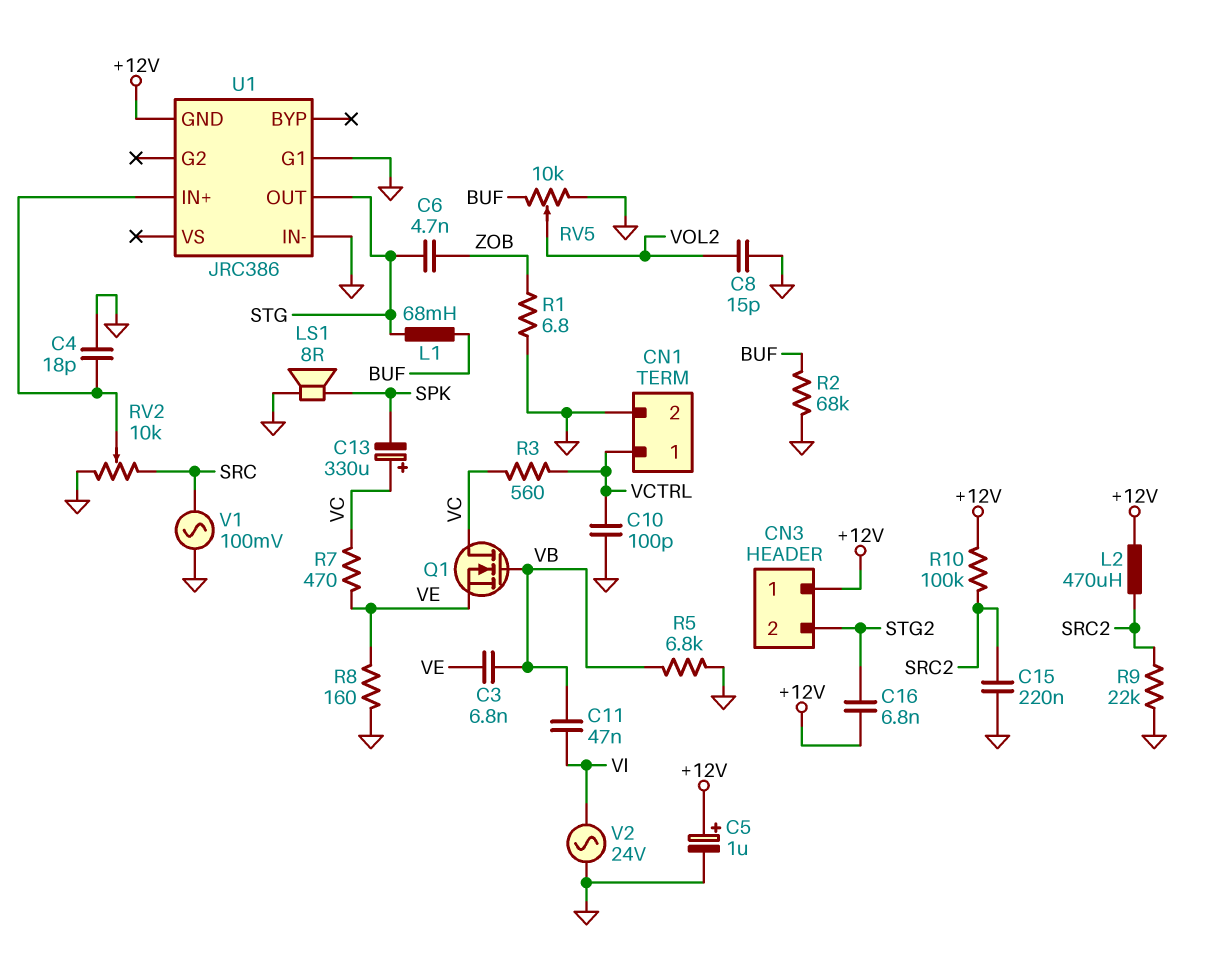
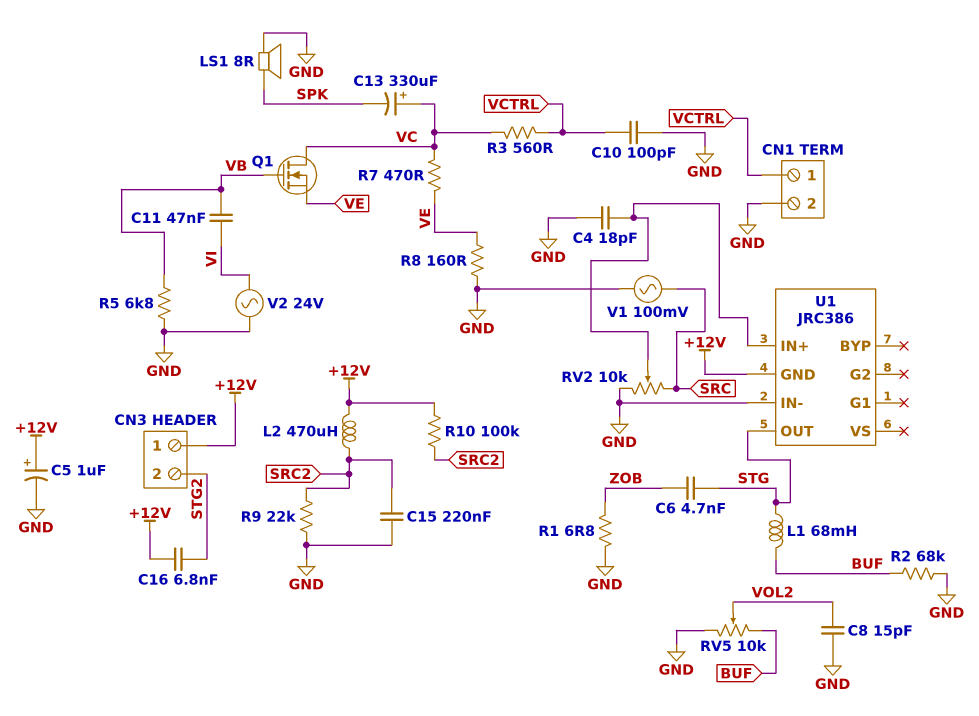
C3: 6.8nF (VB, VE) -> none
U1 pin G1: GND -> none

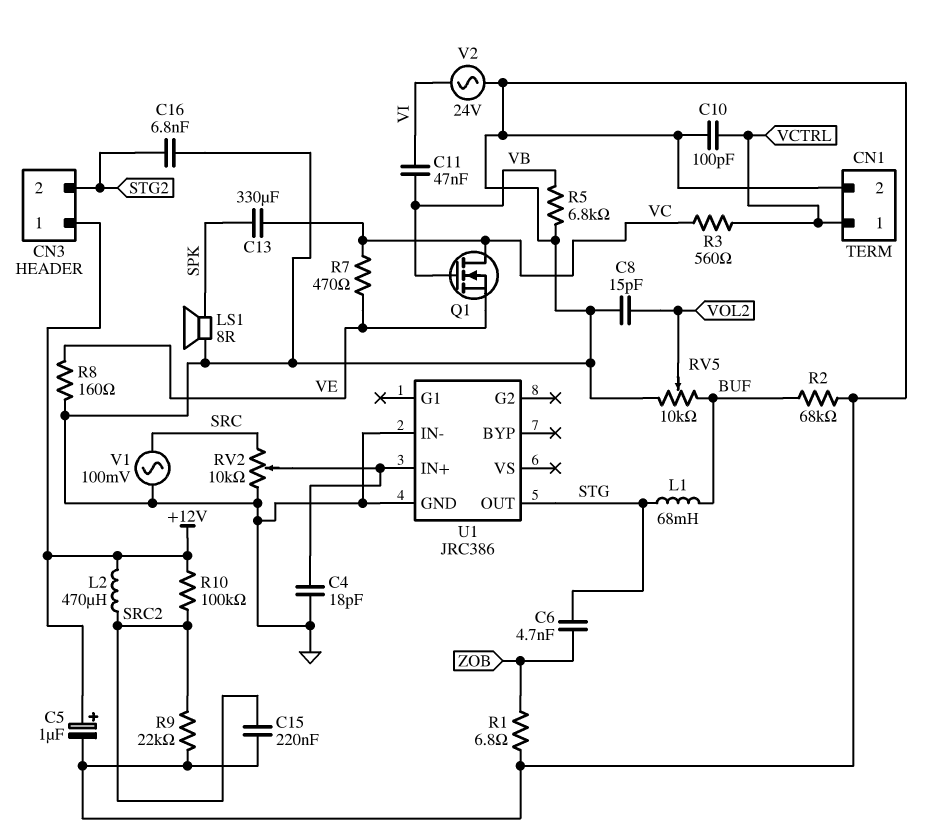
C13: 330uF (plus VC, minus SPK) -> 330uF (SPK, VC)
C16: 6.8nF (+12V, STG2) -> 6.8nF (GND, STG2)
U1 pin GND: +12V -> GND

